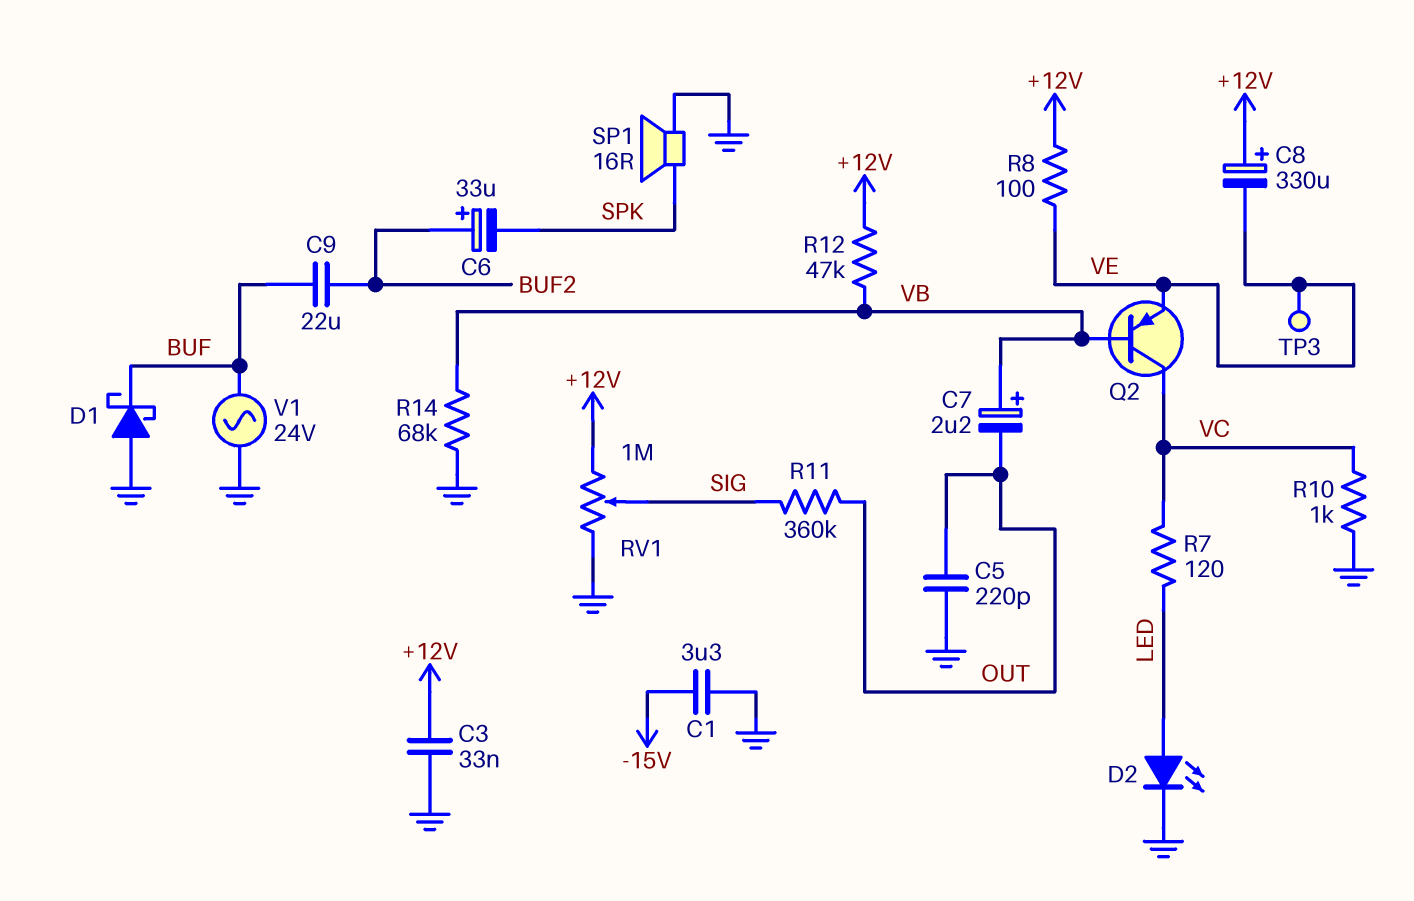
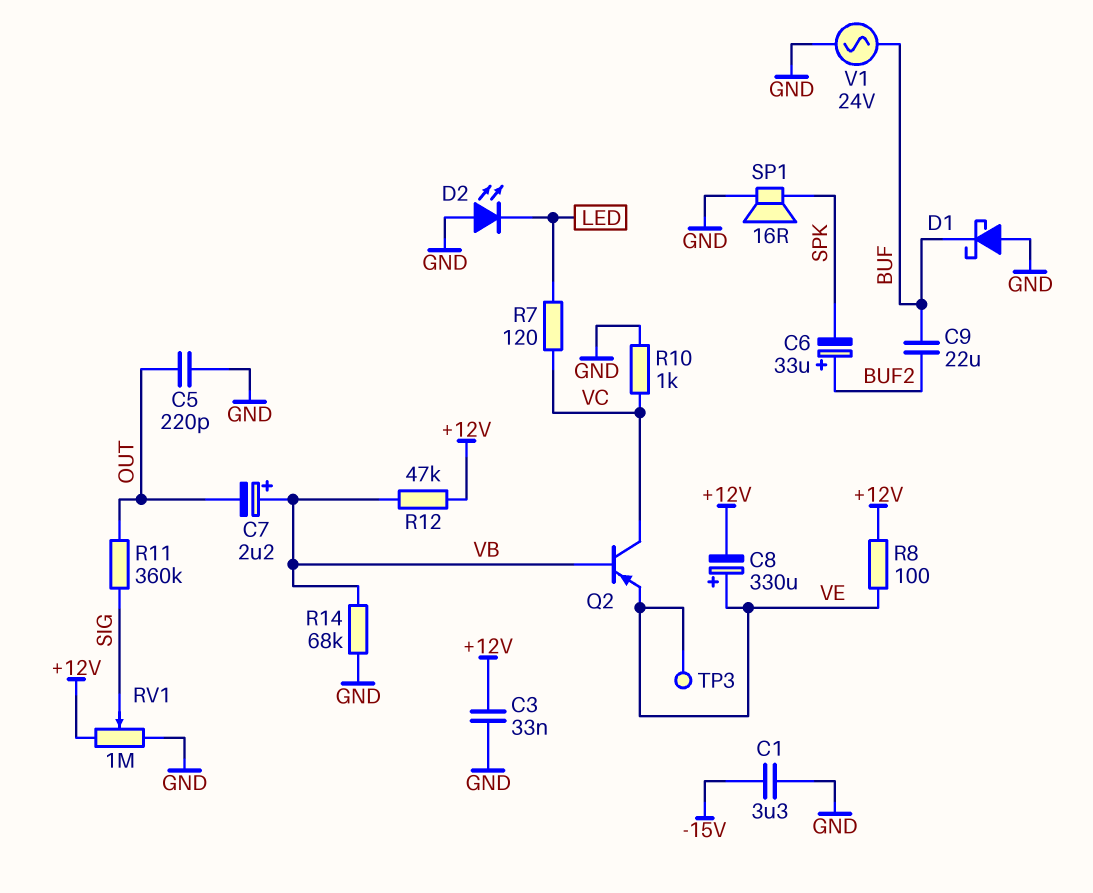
C8: 330uF (plus +12V, minus VE) -> 330uF (plus VE, minus +12V)
D2: LED (A LED, K GND) -> LED (A GND, K LED)

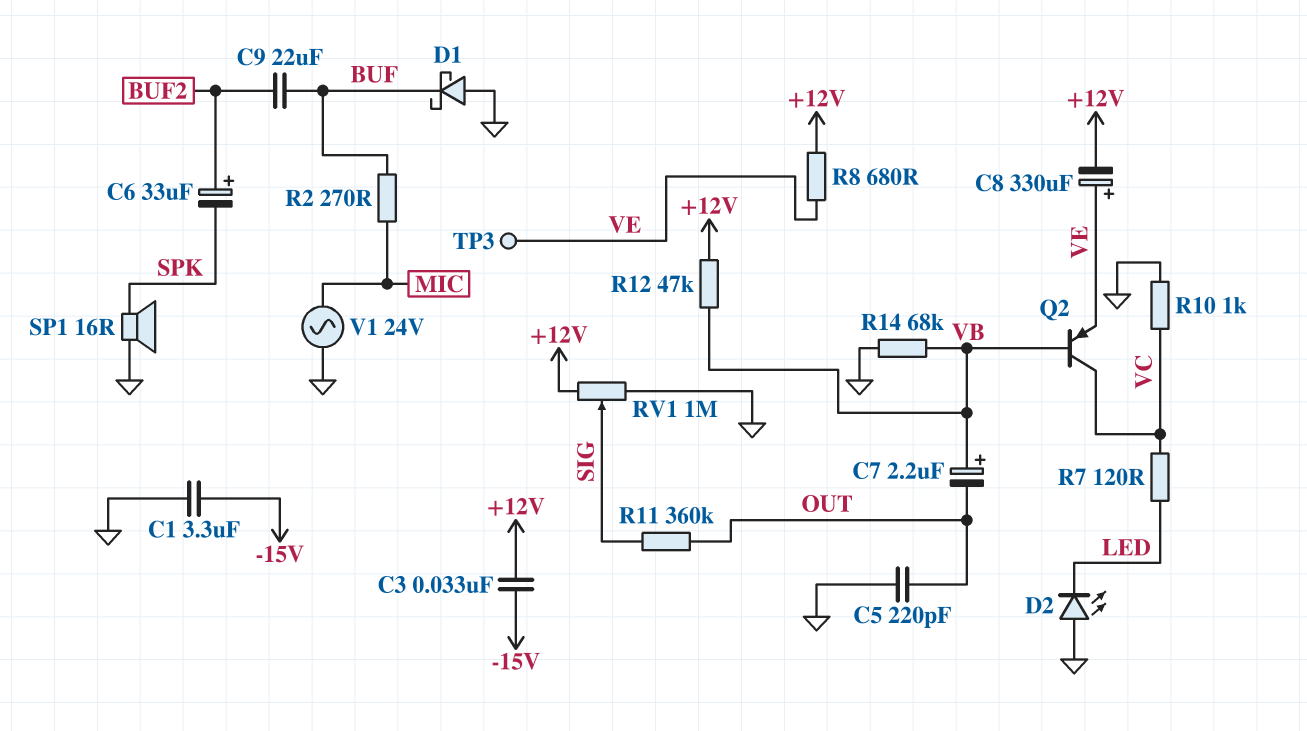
C3: 33nF (+12V, GND) -> 33nF (+12V, -15V)
R2: none -> 270 (BUF, MIC)
R8: 100 (+12V, VE) -> 680 (+12V, VE)
V1: AC 24V (BUF, GND) -> AC 24V (GND, MIC)

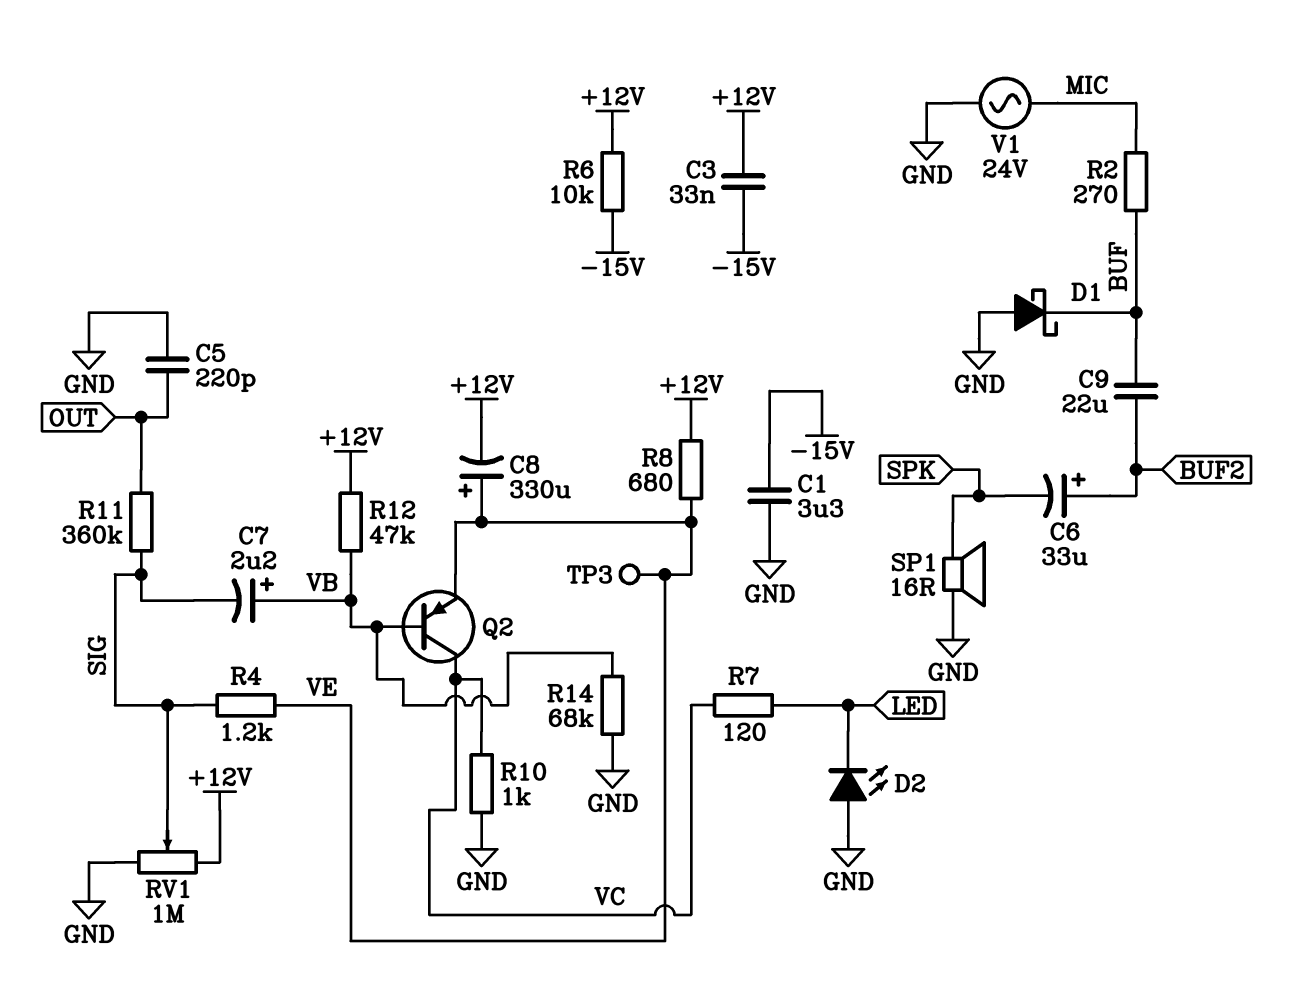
C7: 2.2uF (plus VB, minus OUT) -> 2.2uF (plus VB, minus SIG)
R4: none -> 1.2k (SIG, VE)
R6: none -> 10k (+12V, -15V)

